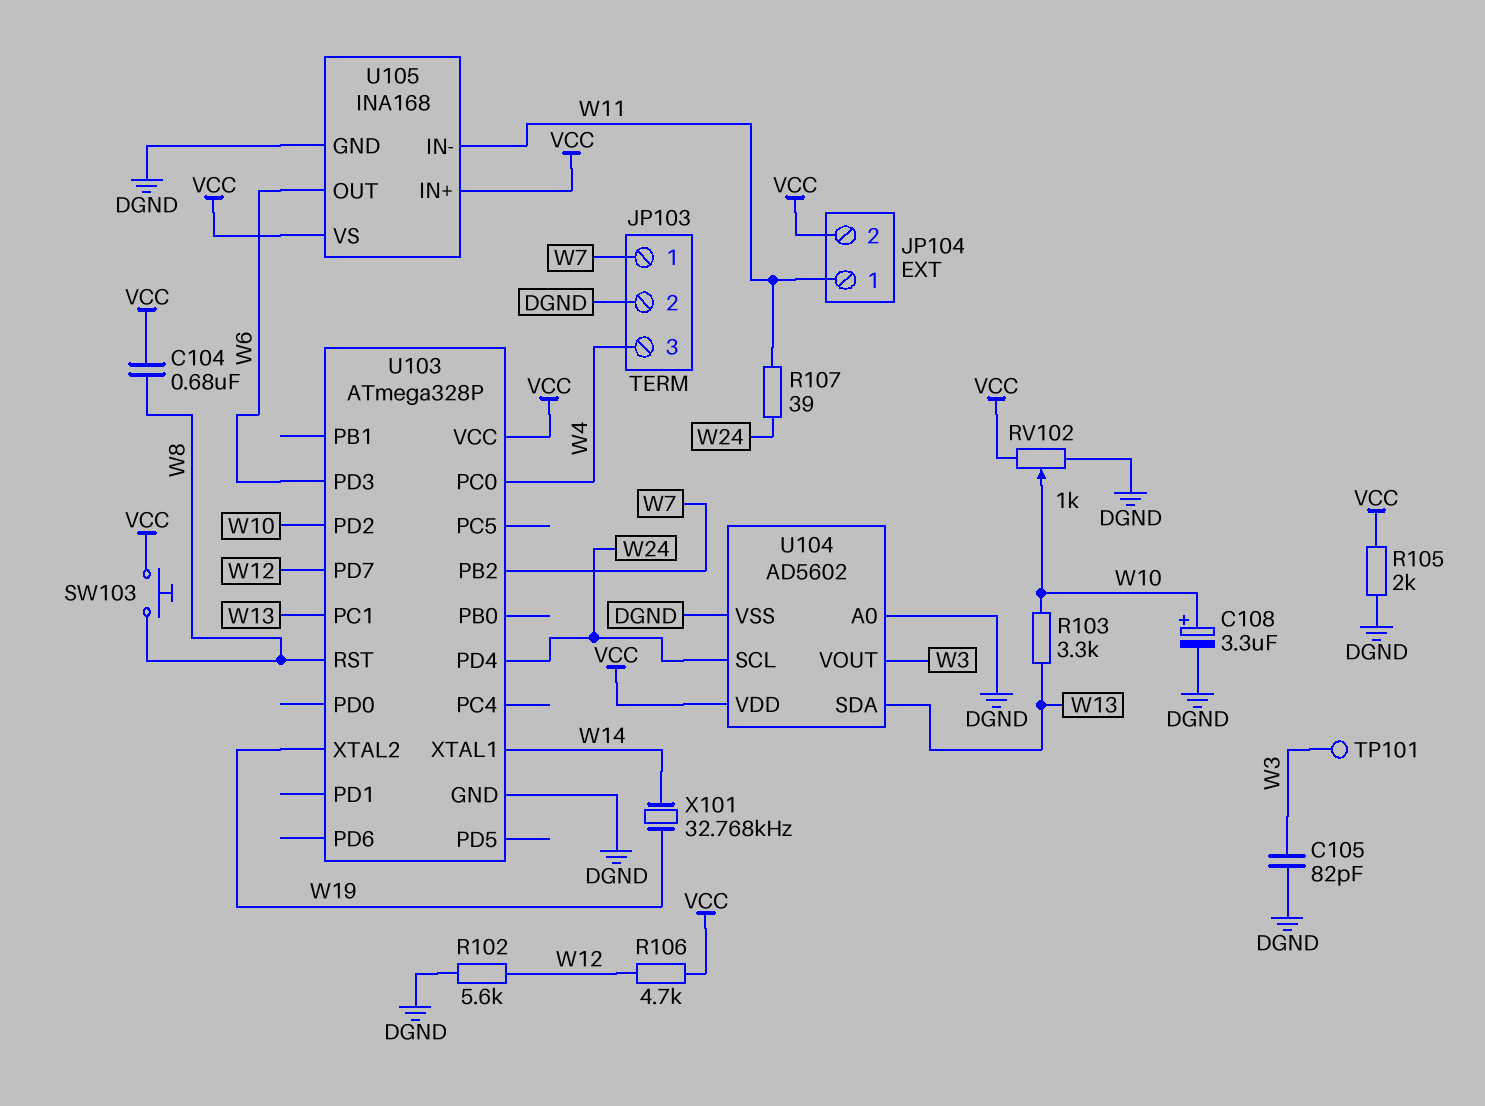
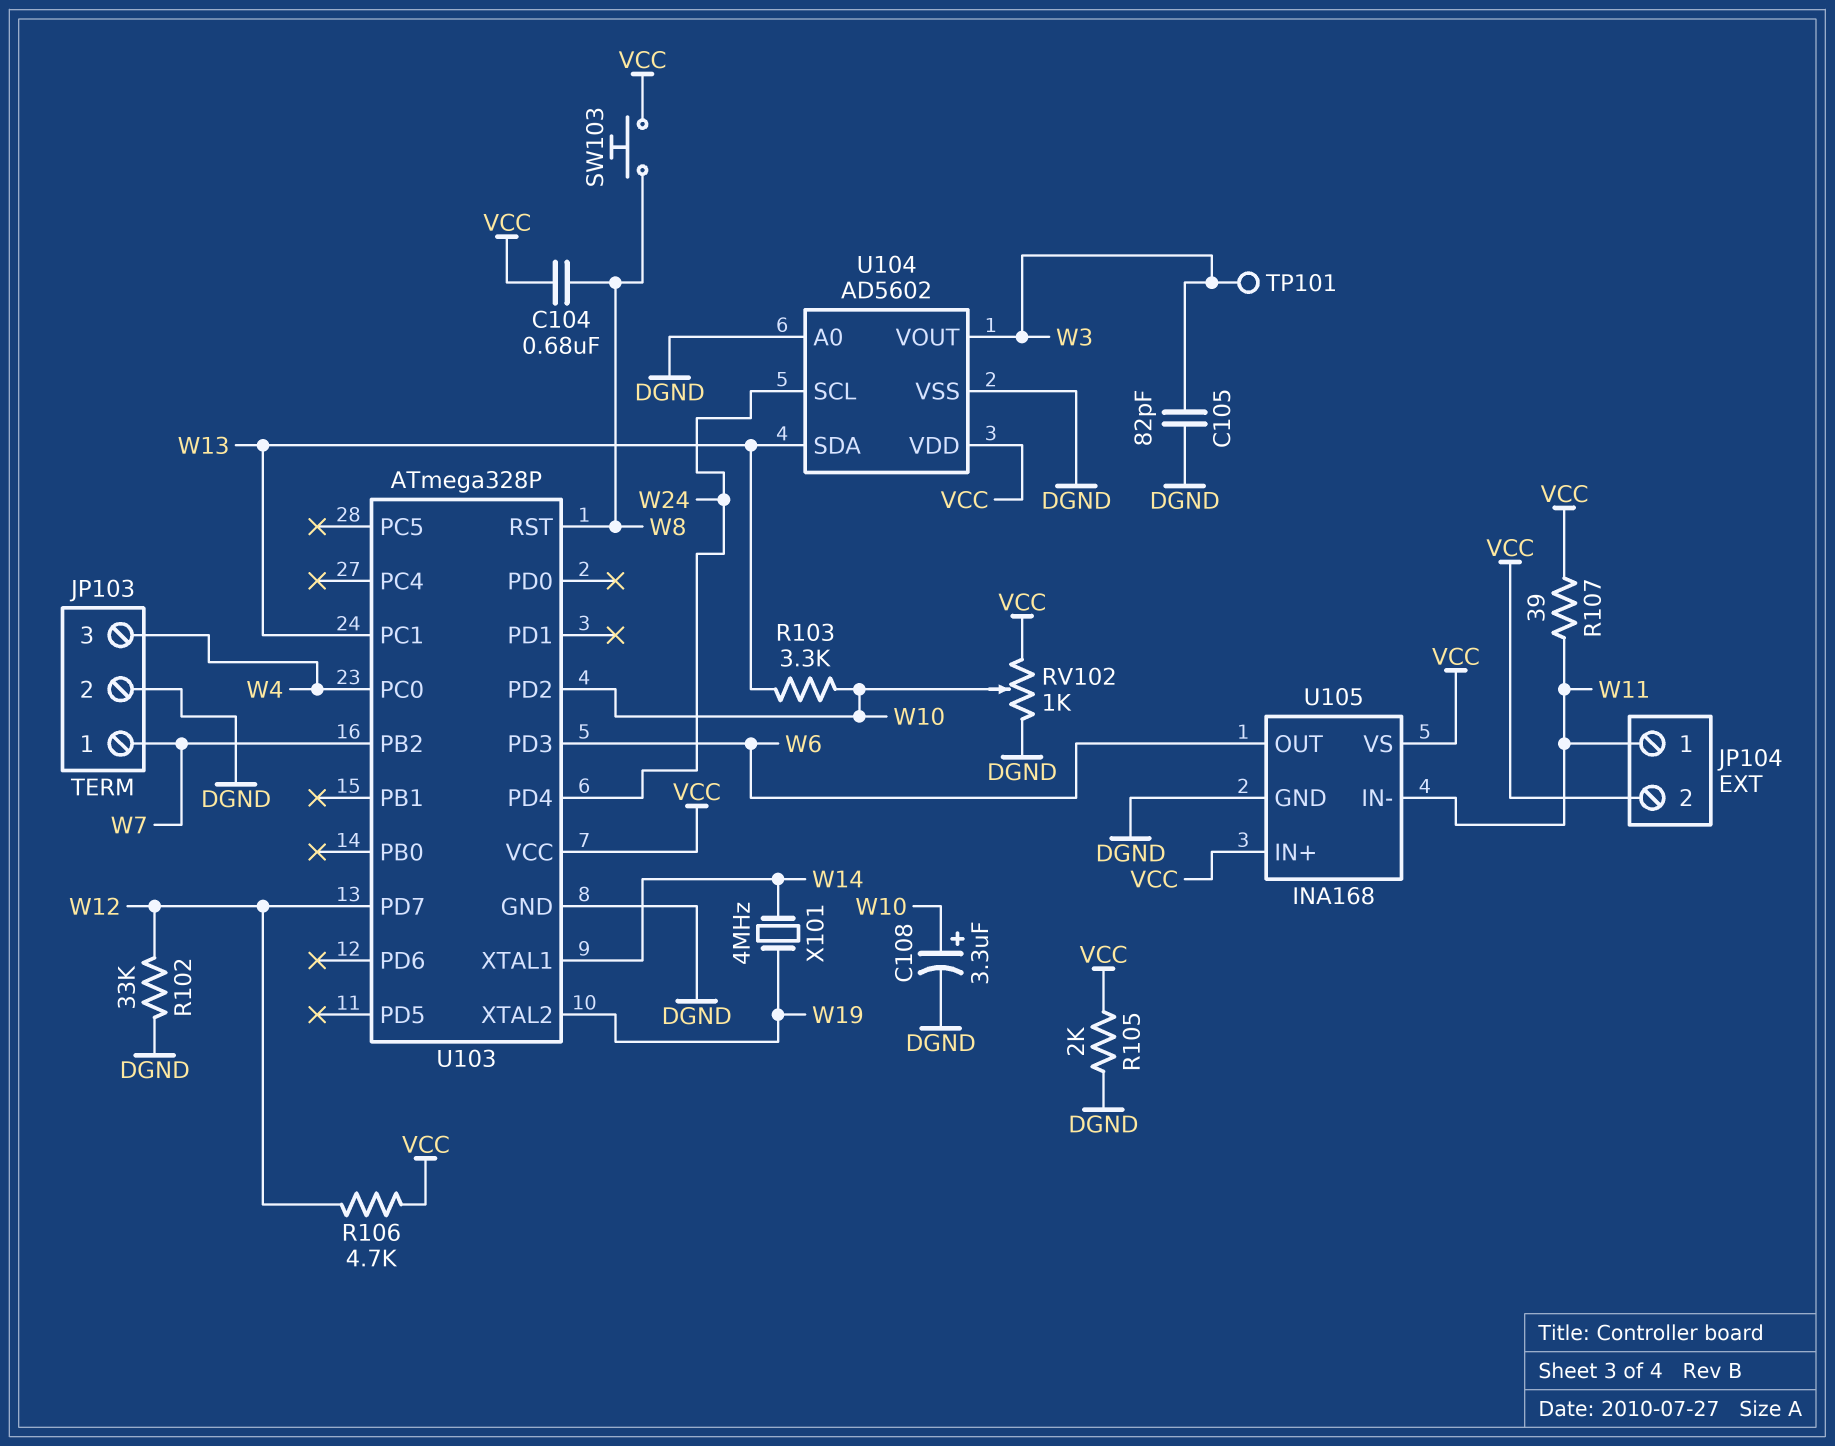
R102: 5.6k (DGND, W12) -> 33k (DGND, W12)
R107: 39 (W11, W24) -> 39 (VCC, W11)
X101: 32.768kHz (W14, W19) -> 4MHz (W14, W19)

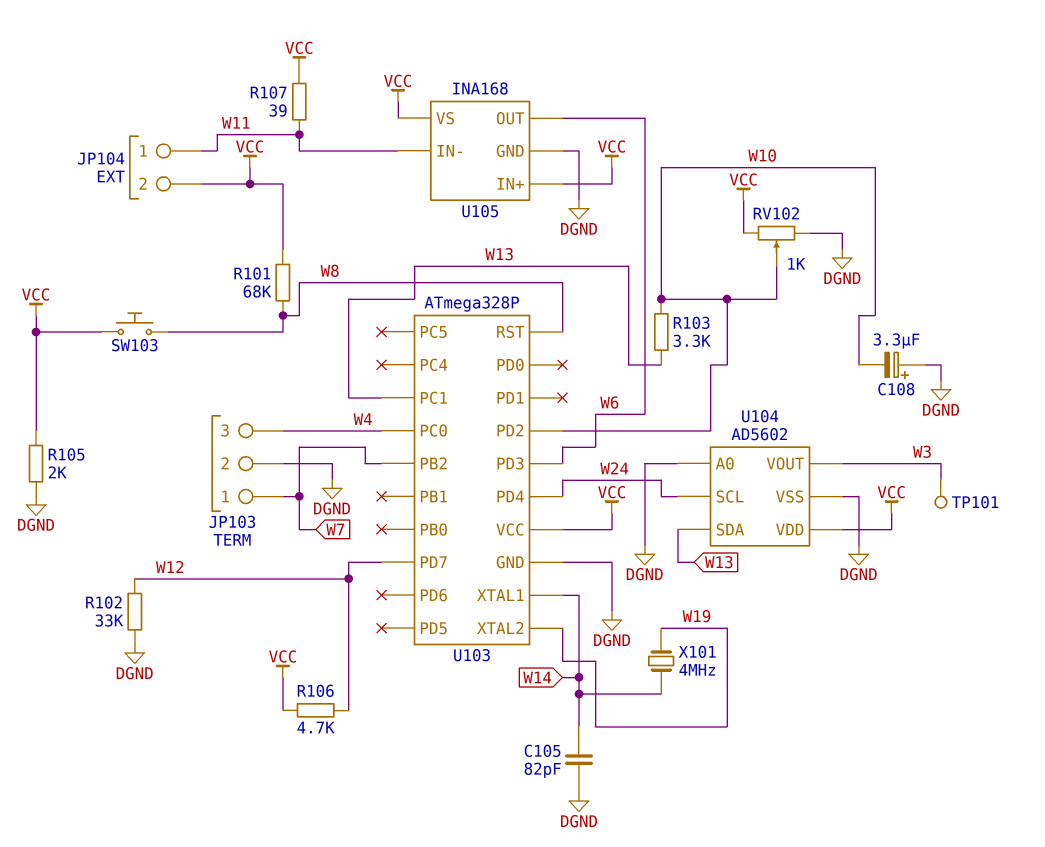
C104: 680nF (VCC, W8) -> none
C105: 82pF (DGND, W3) -> 82pF (DGND, W14)
C108: 3.3uF (plus W10, minus DGND) -> 3.3uF (plus DGND, minus W10)
R101: none -> 68k (VCC, W8)

